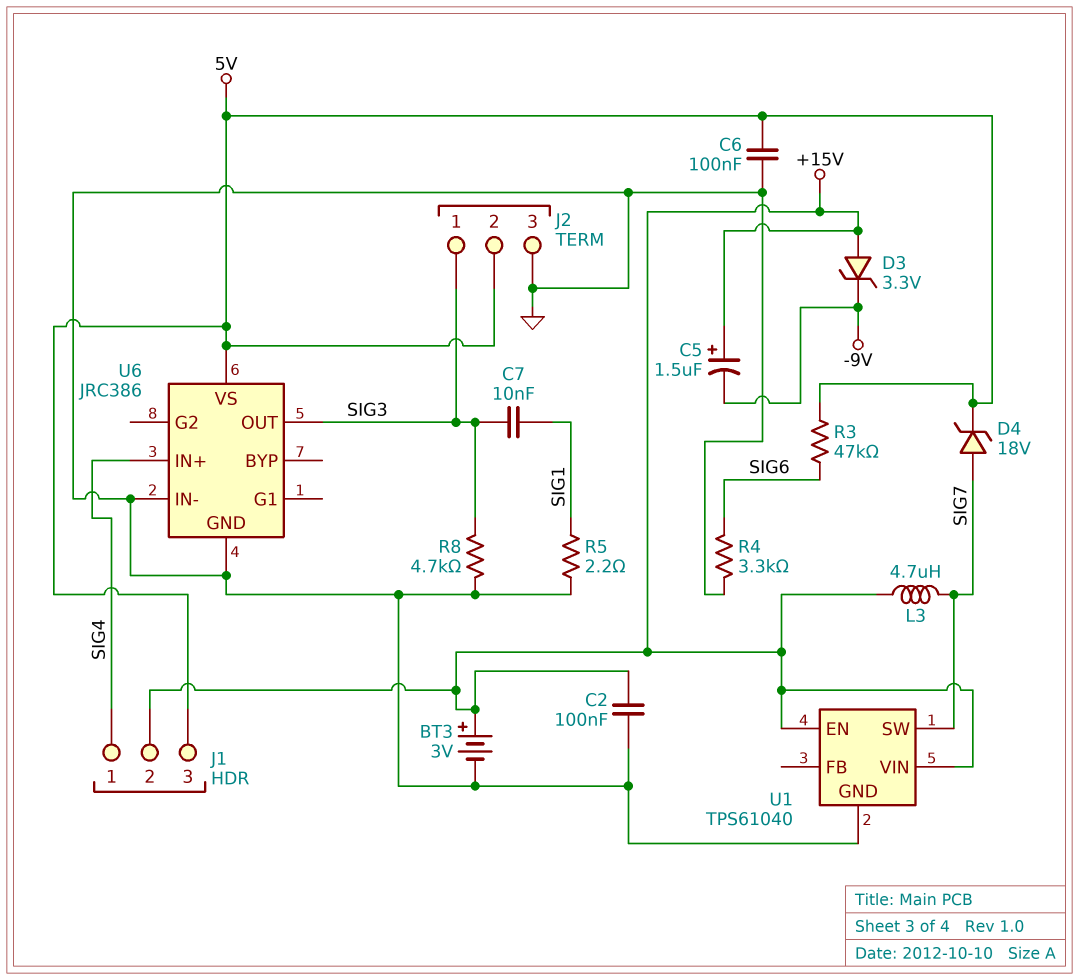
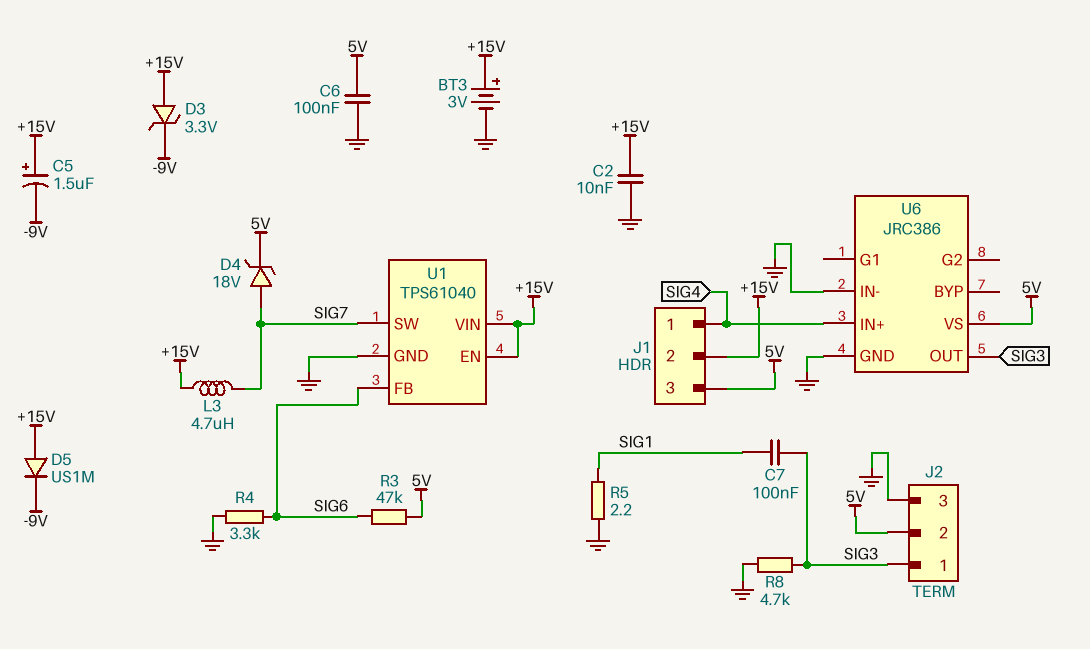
C2: 100nF (+15V, GND) -> 10nF (+15V, GND)
C7: 10nF (SIG1, SIG3) -> 100nF (SIG1, SIG3)
D5: none -> diode US1M (A +15V, K -9V)
U1 pin FB: none -> SIG6

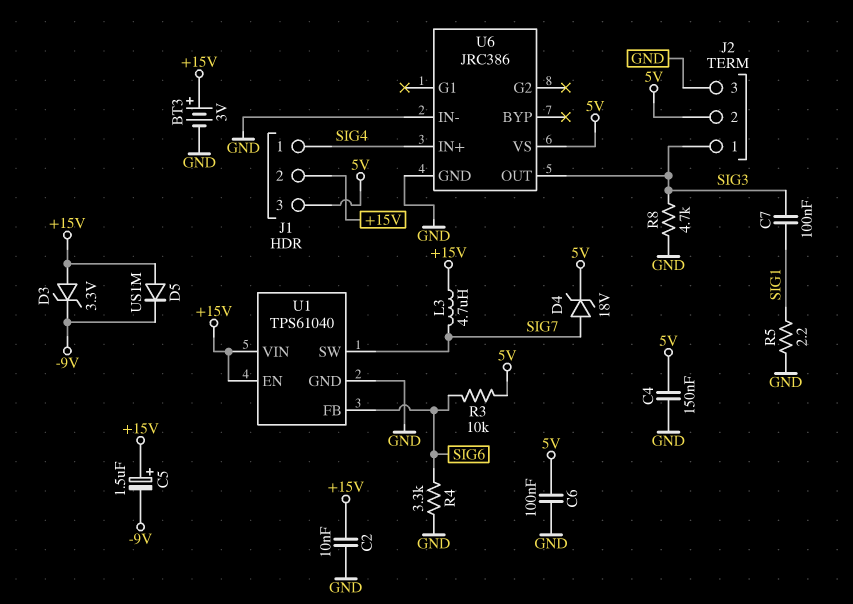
C4: none -> 150nF (5V, GND)
R3: 47k (5V, SIG6) -> 10k (5V, SIG6)

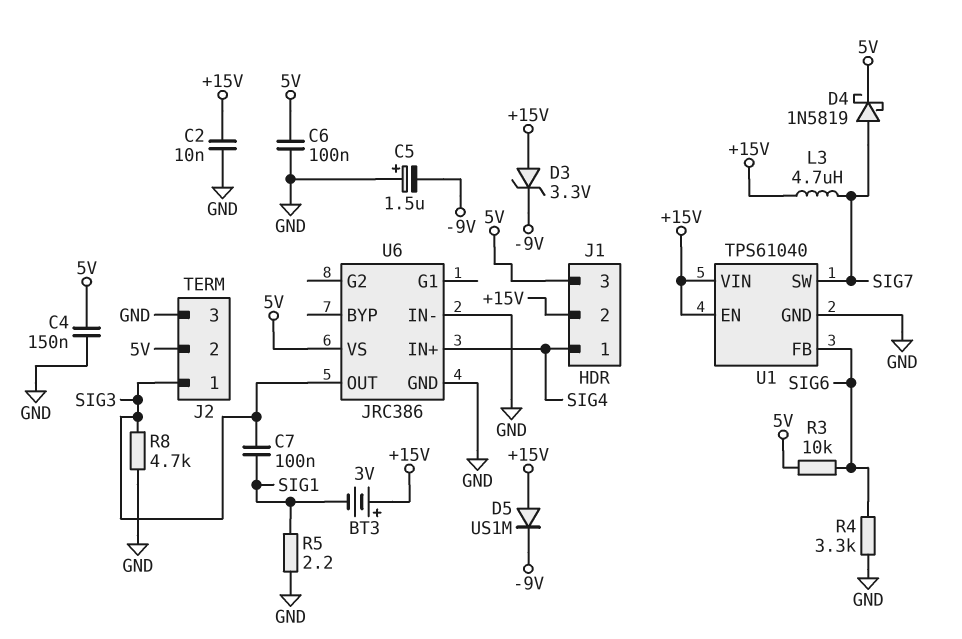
BT3: 3V (plus +15V, minus GND) -> 3V (plus +15V, minus SIG1)
C5: 1.5uF (plus +15V, minus -9V) -> 1.5uF (plus GND, minus -9V)
D4: zener 18V (A SIG7, K 5V) -> schottky 1N5819 (A SIG7, K 5V)

